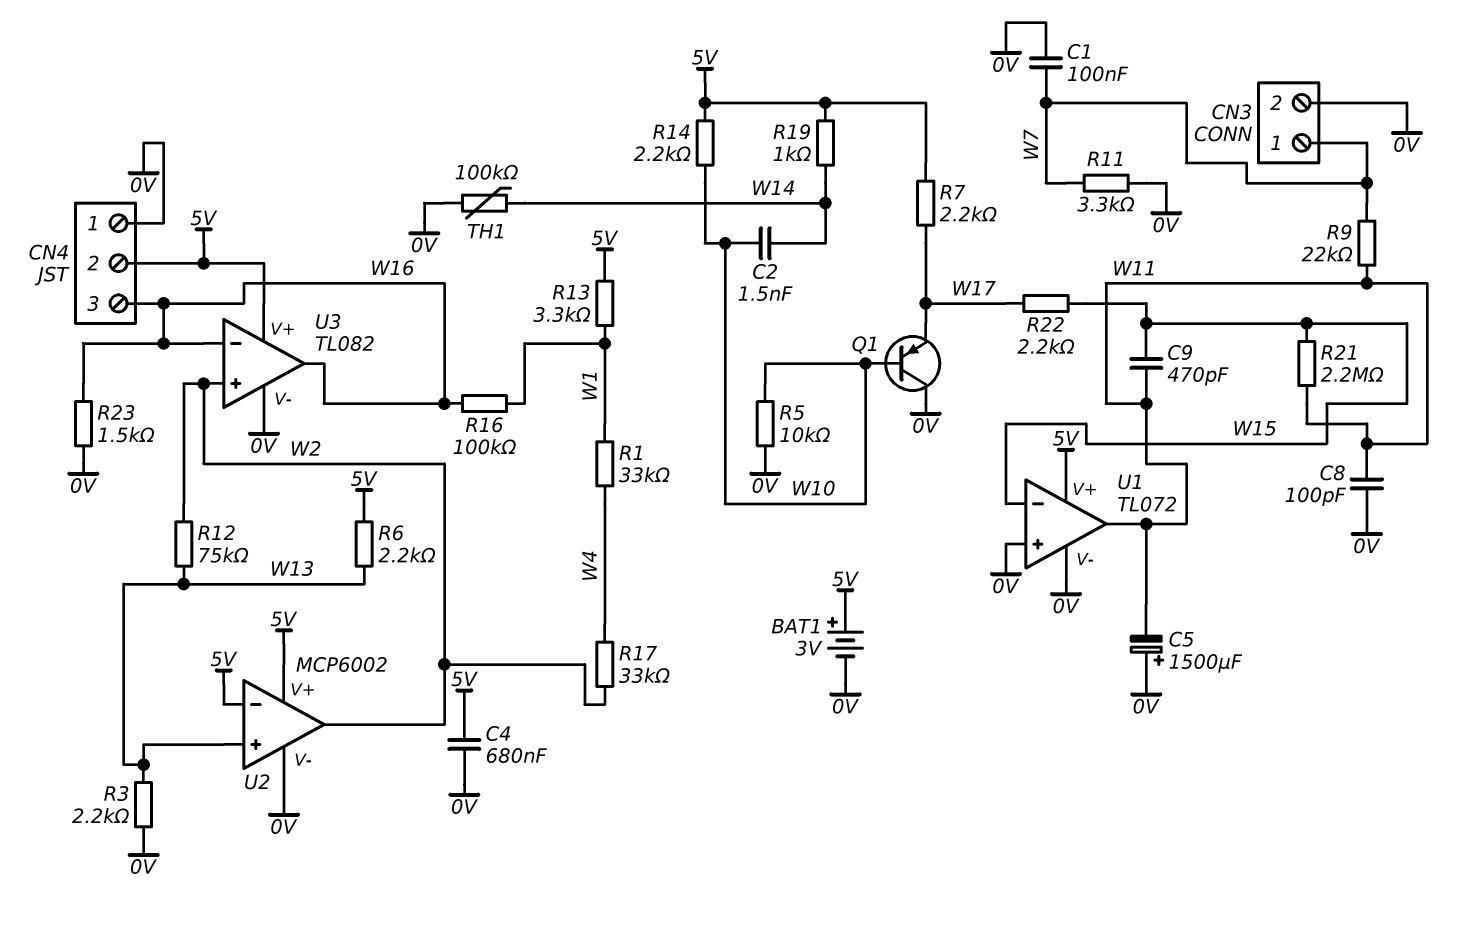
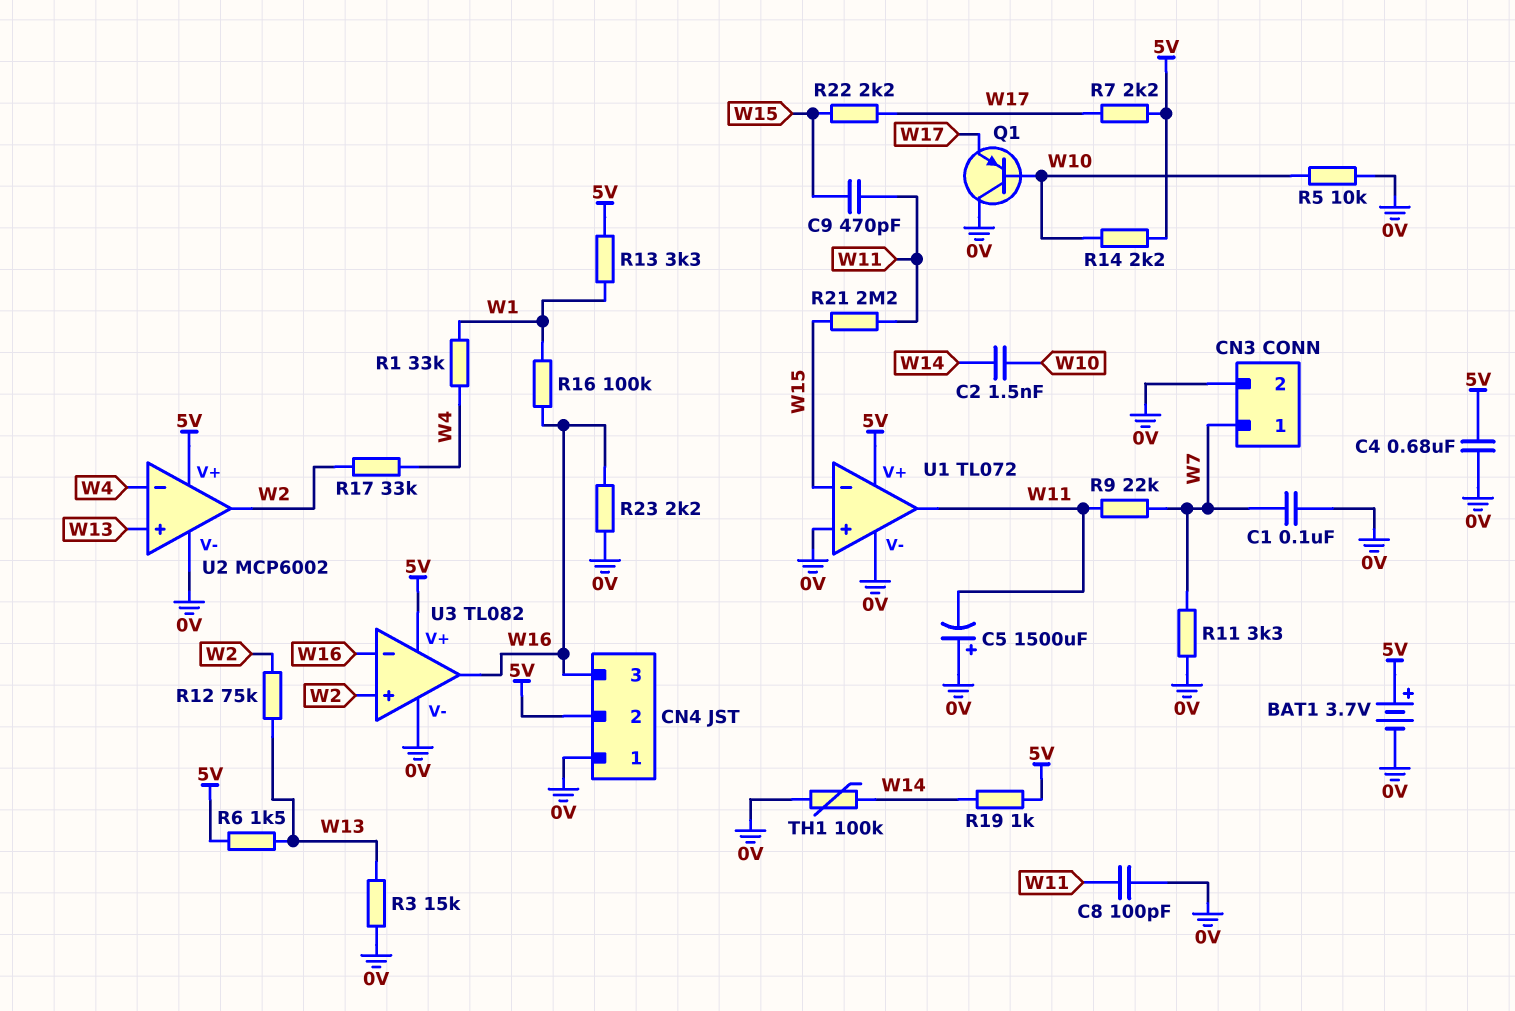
BAT1: 3V (plus 5V, minus 0V) -> 3.7V (plus 5V, minus 0V)
R3: 2.2k (0V, W13) -> 15k (0V, W13)
R6: 2.2k (5V, W13) -> 1.5k (5V, W13)
R23: 1.5k (0V, W16) -> 2.2k (0V, W16)
U2 pin in-: 5V -> W4

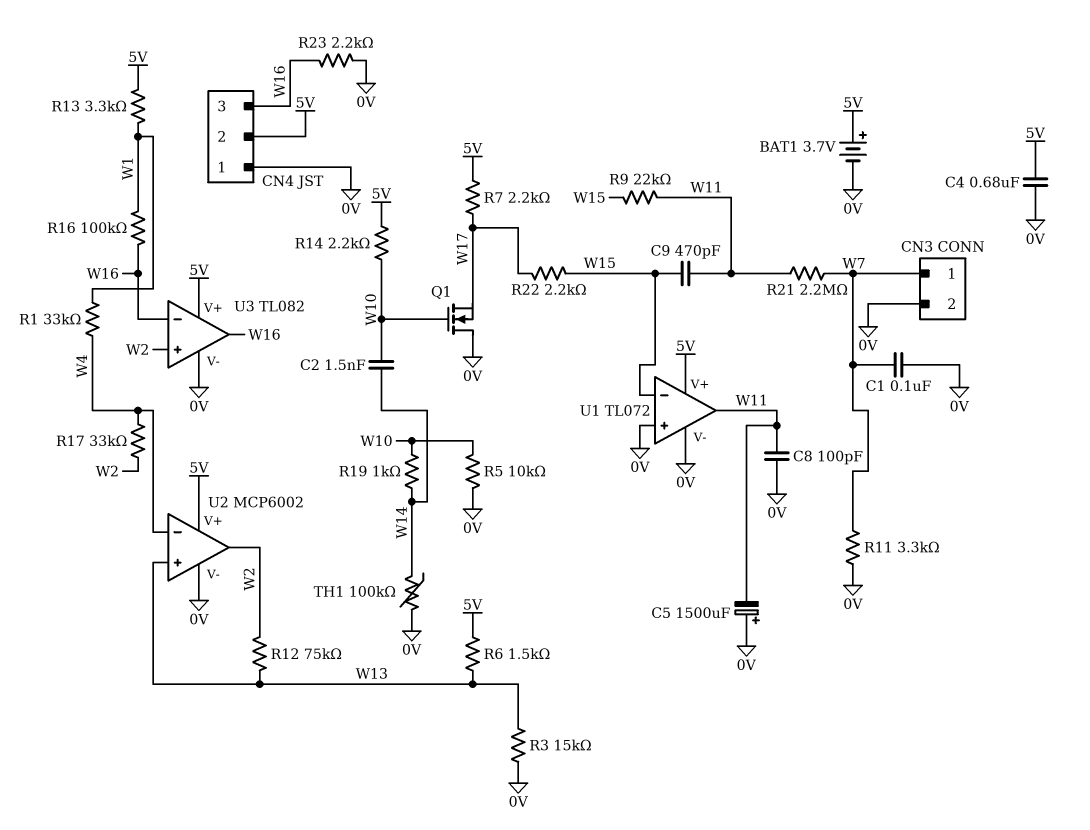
Q1: PNP (B W10, C 0V, E W17) -> NMOS (G W10, D 0V, S W17)
R9: 22k (W7, W11) -> 22k (W11, W15)
R19: 1k (5V, W14) -> 1k (W10, W14)
R21: 2.2M (W11, W15) -> 2.2M (W7, W11)

